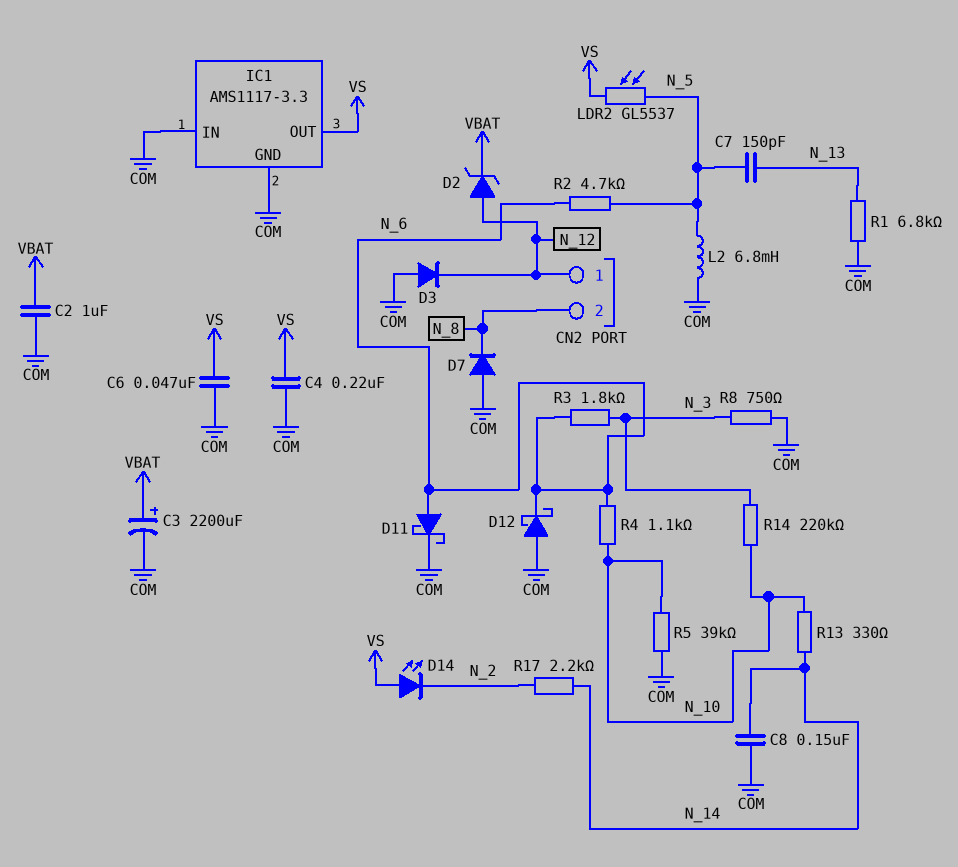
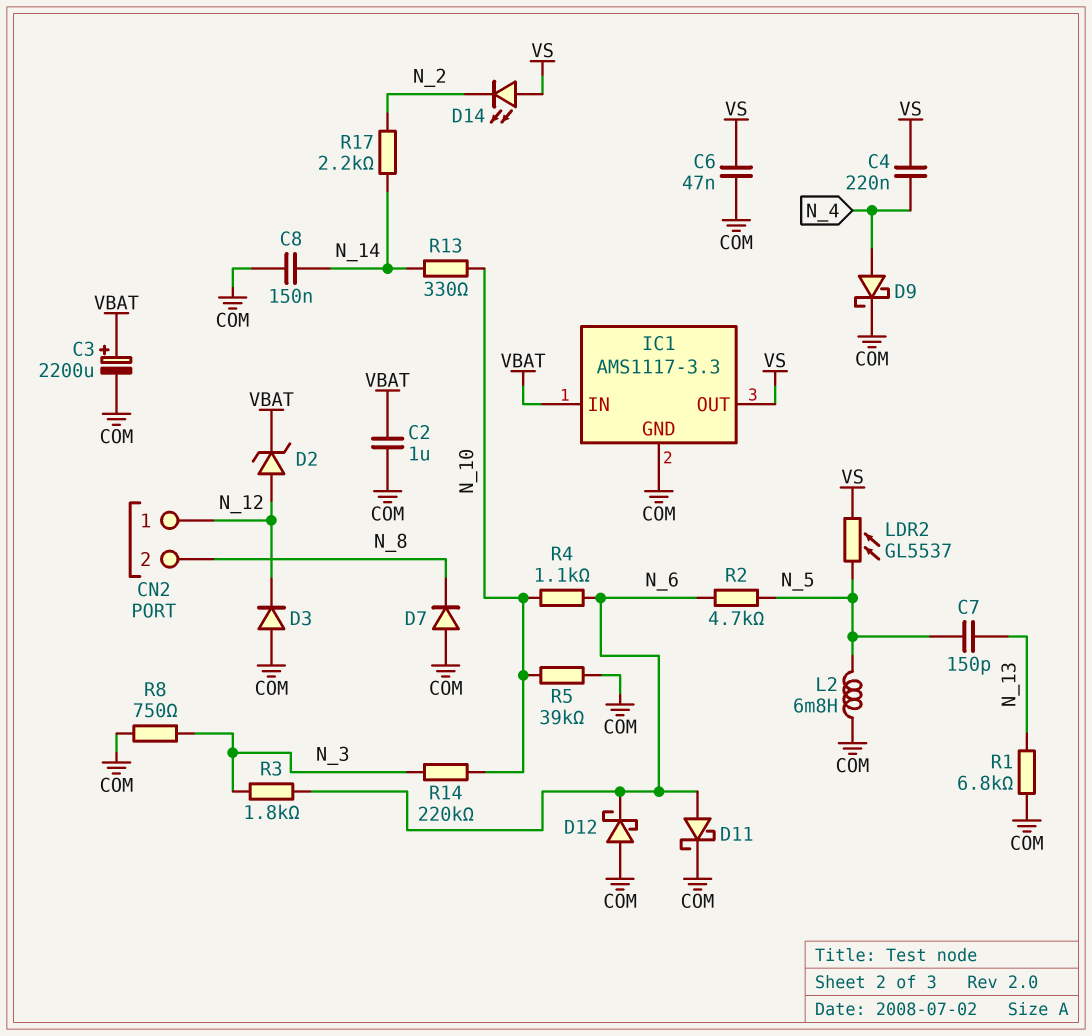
C4: 220nF (COM, VS) -> 220nF (N_4, VS)
D9: none -> schottky (A N_4, K COM)
IC1 pin IN: COM -> VBAT

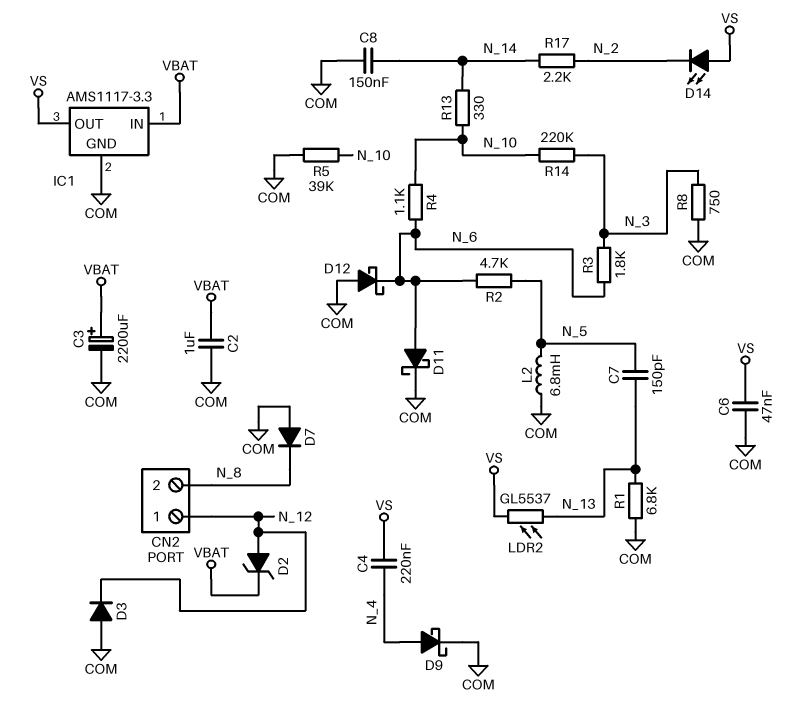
LDR2: GL5537 (N_5, VS) -> GL5537 (N_13, VS)

